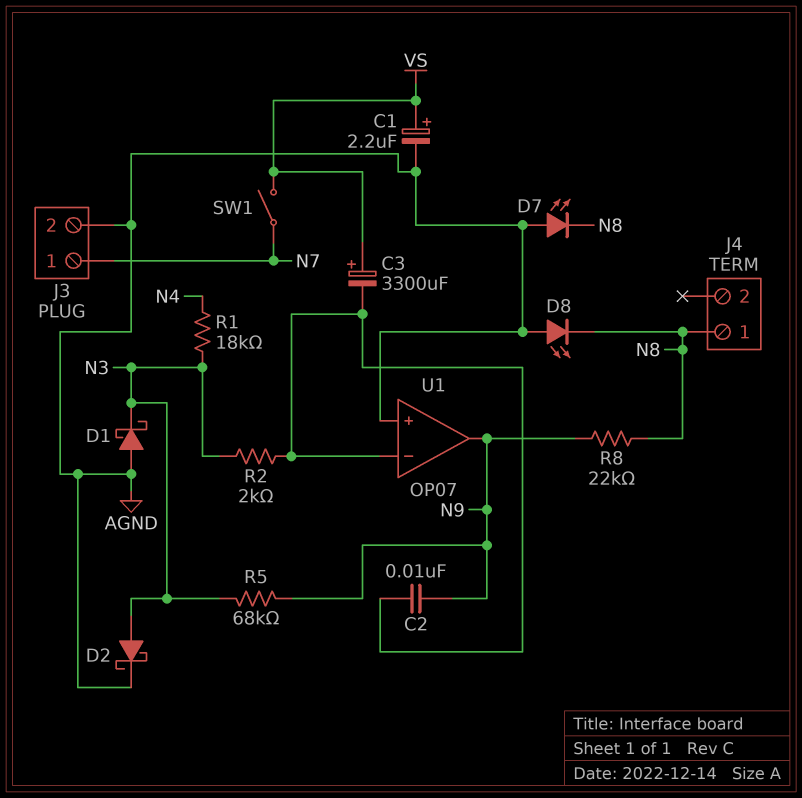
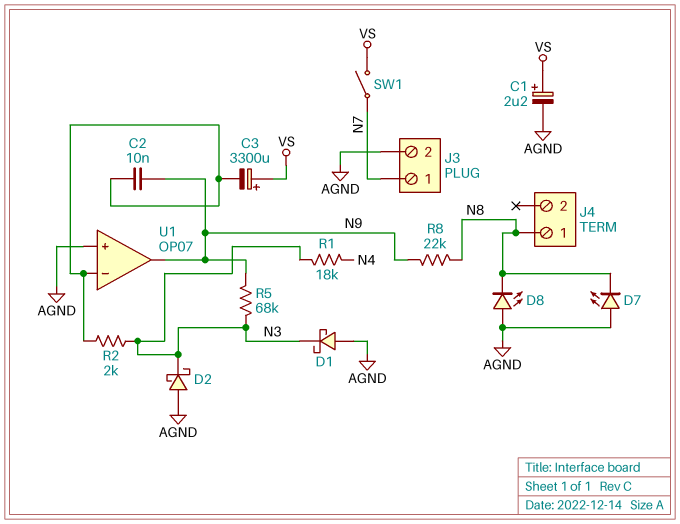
D2: schottky (A N3, K AGND) -> schottky (A AGND, K N3)

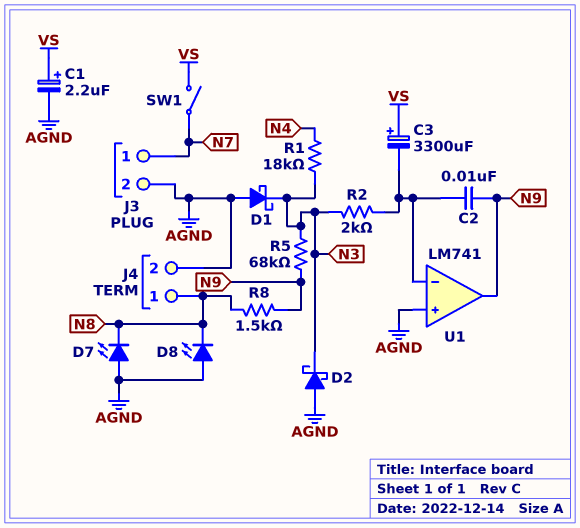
J4 pin 2: none -> AGND
R8: 22k (N8, N9) -> 1.5k (N8, N9)
U1: OP07 -> LM741

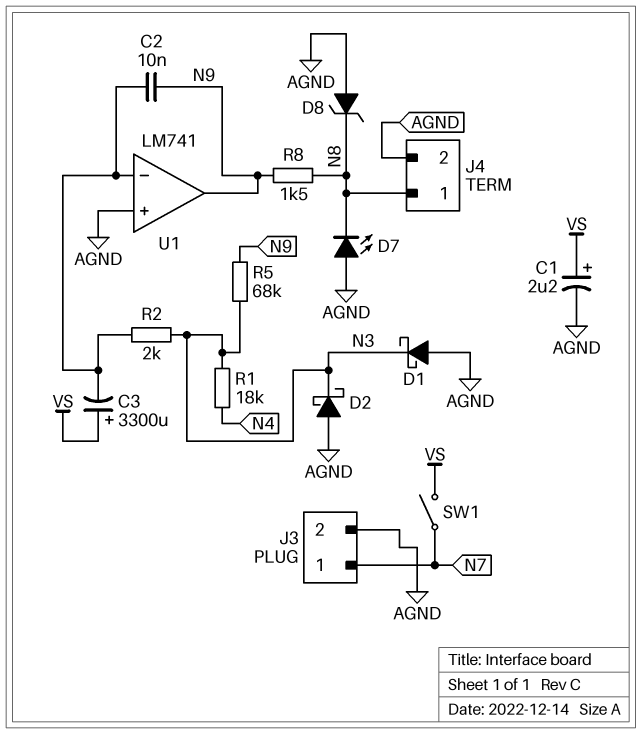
D8: LED (A AGND, K N8) -> zener (A AGND, K N8)

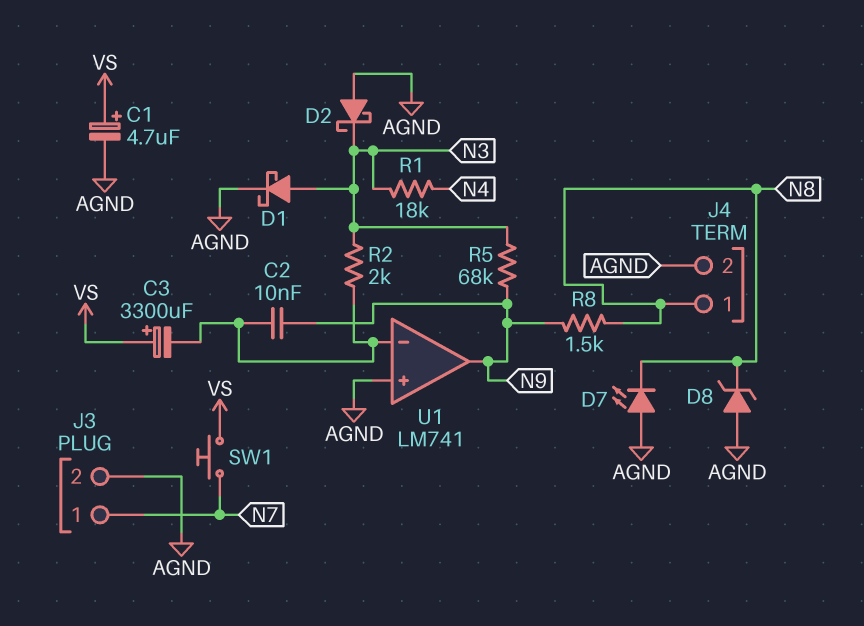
C1: 2.2uF (plus VS, minus AGND) -> 4.7uF (plus VS, minus AGND)
D1: schottky (A AGND, K N3) -> schottky (A N3, K AGND)
SW1: switch (N7, VS) -> button (N7, VS)

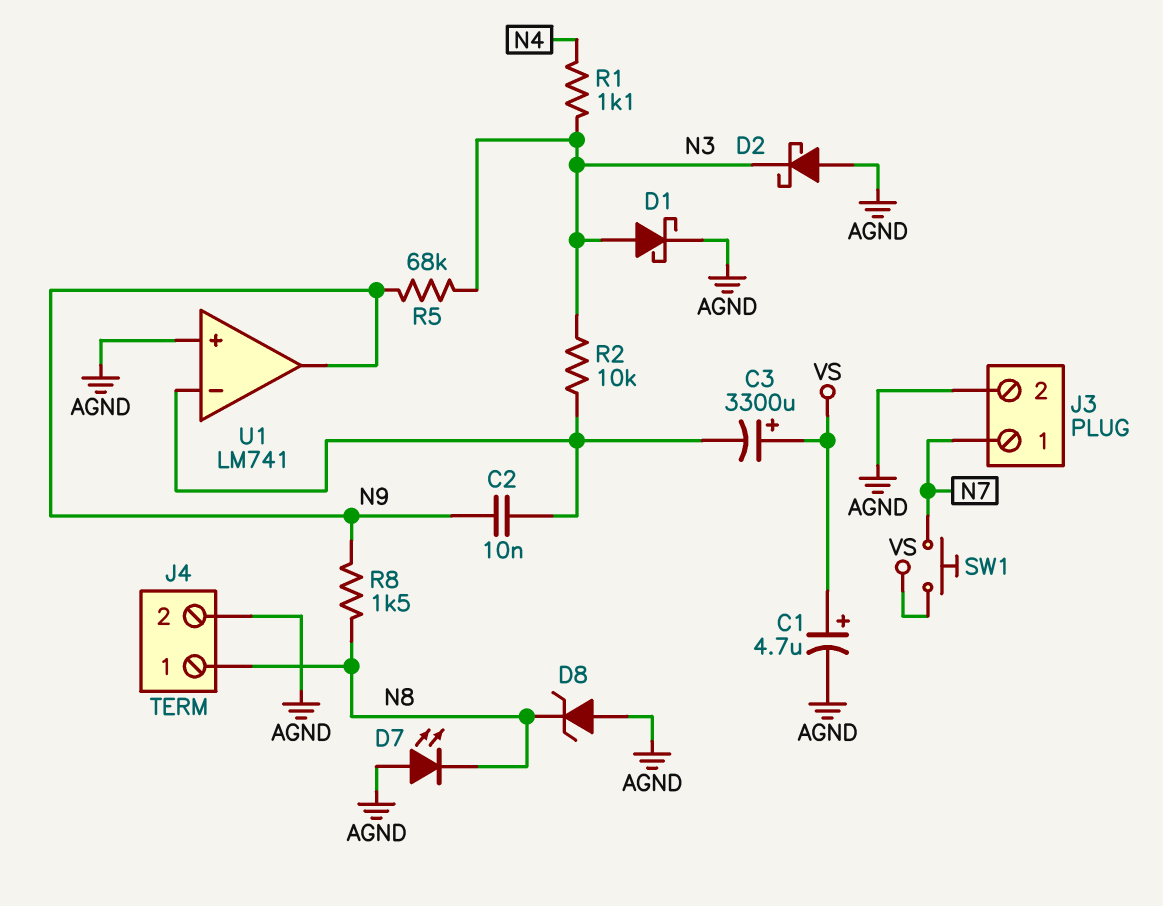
R1: 18k (N3, N4) -> 1.1k (N3, N4)
R2: 2k (N3, U1/in-) -> 10k (N3, U1/in-)

